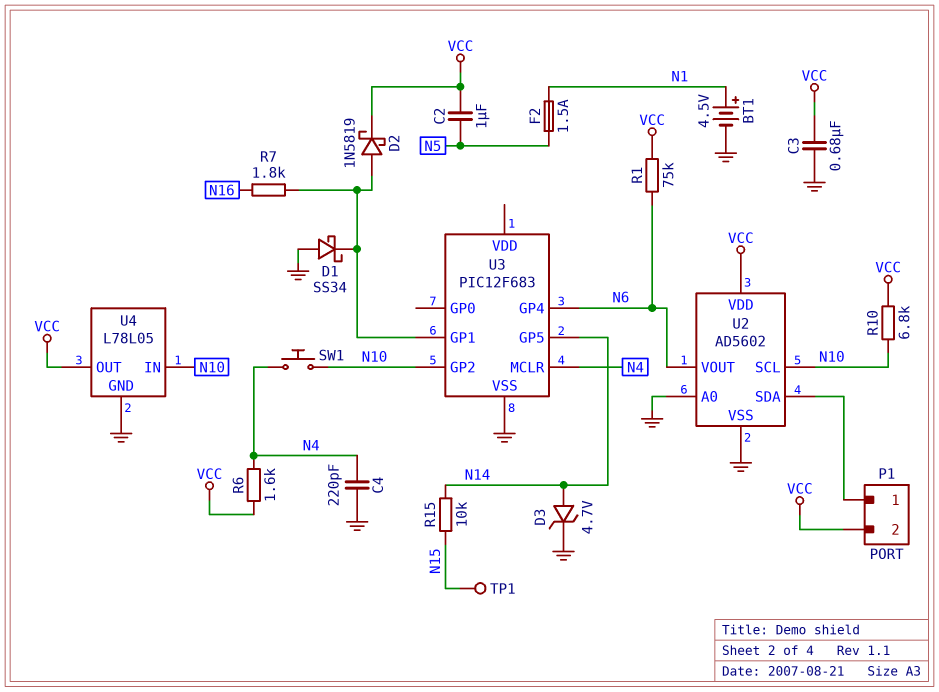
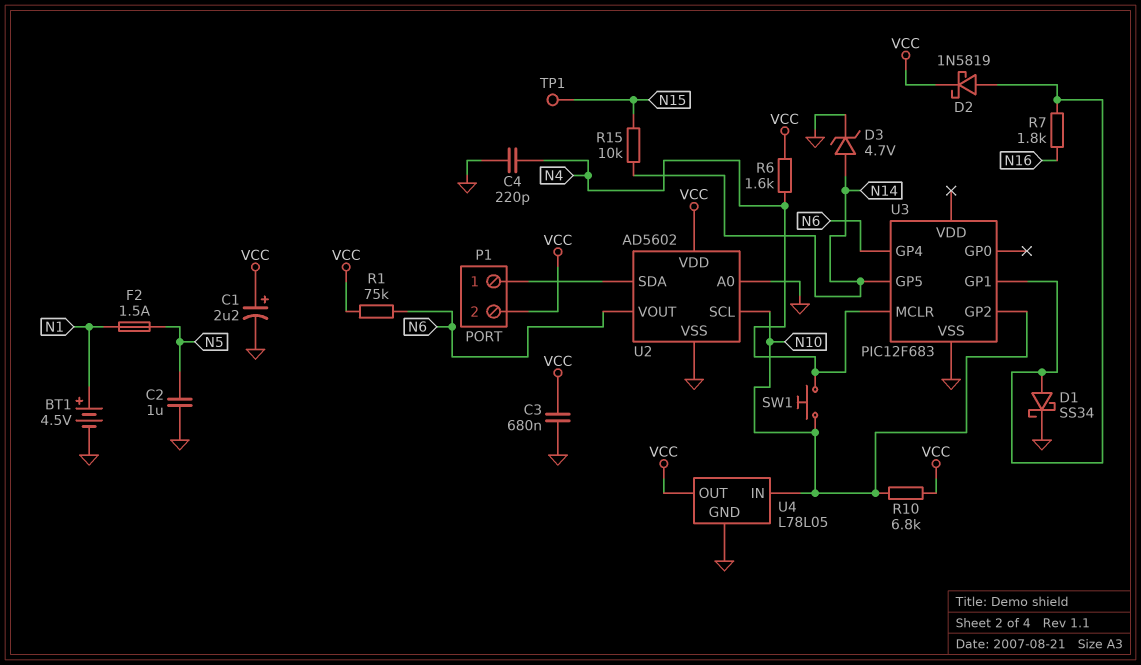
C1: none -> 2.2uF (plus VCC, minus GND)
C2: 1uF (N5, VCC) -> 1uF (GND, N5)
D1: schottky SS34 (A GND, K U3/GP1) -> schottky SS34 (A U3/GP1, K GND)

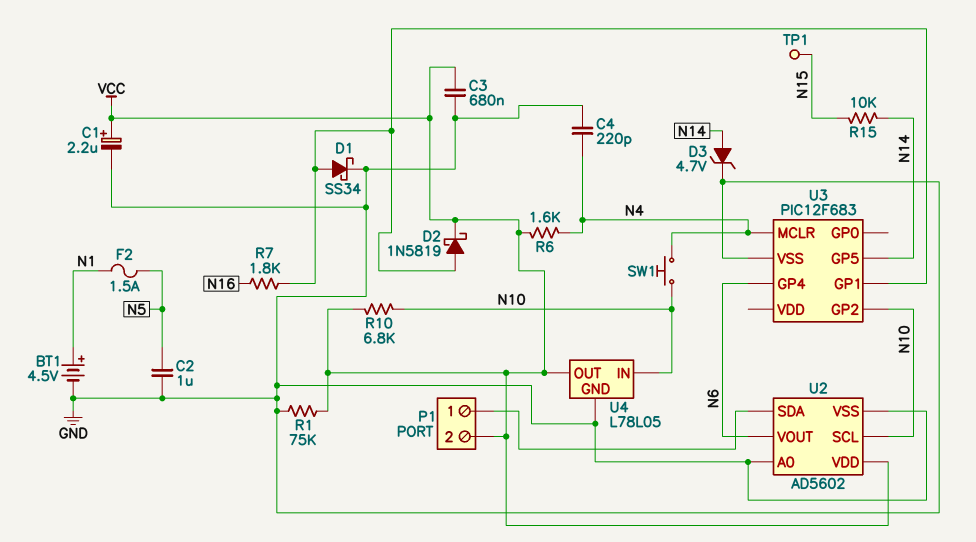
R1: 75k (N6, VCC) -> 75k (GND, VCC)

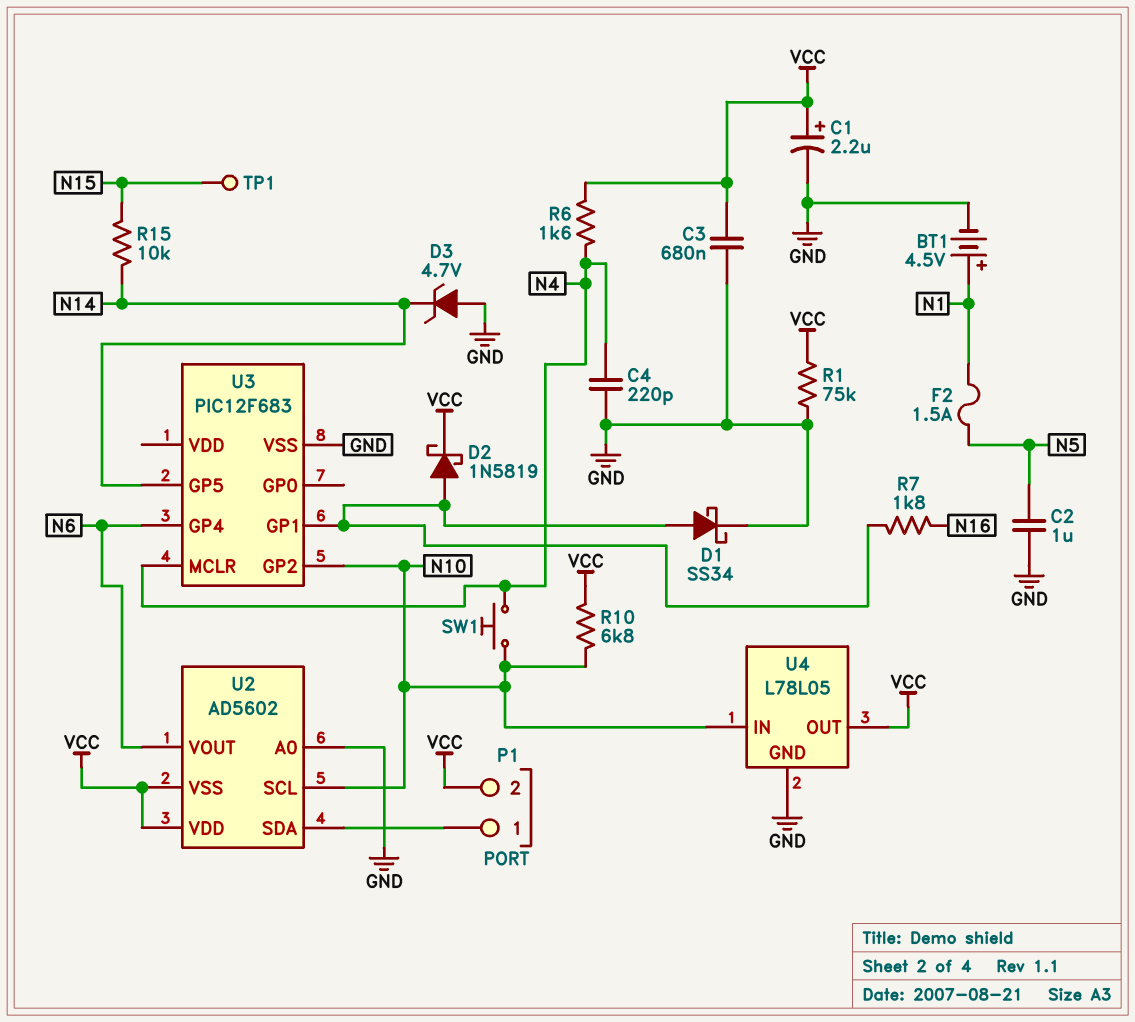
D3: zener 4.7V (A N14, K GND) -> zener 4.7V (A GND, K N14)
U2 pin VSS: GND -> VCC

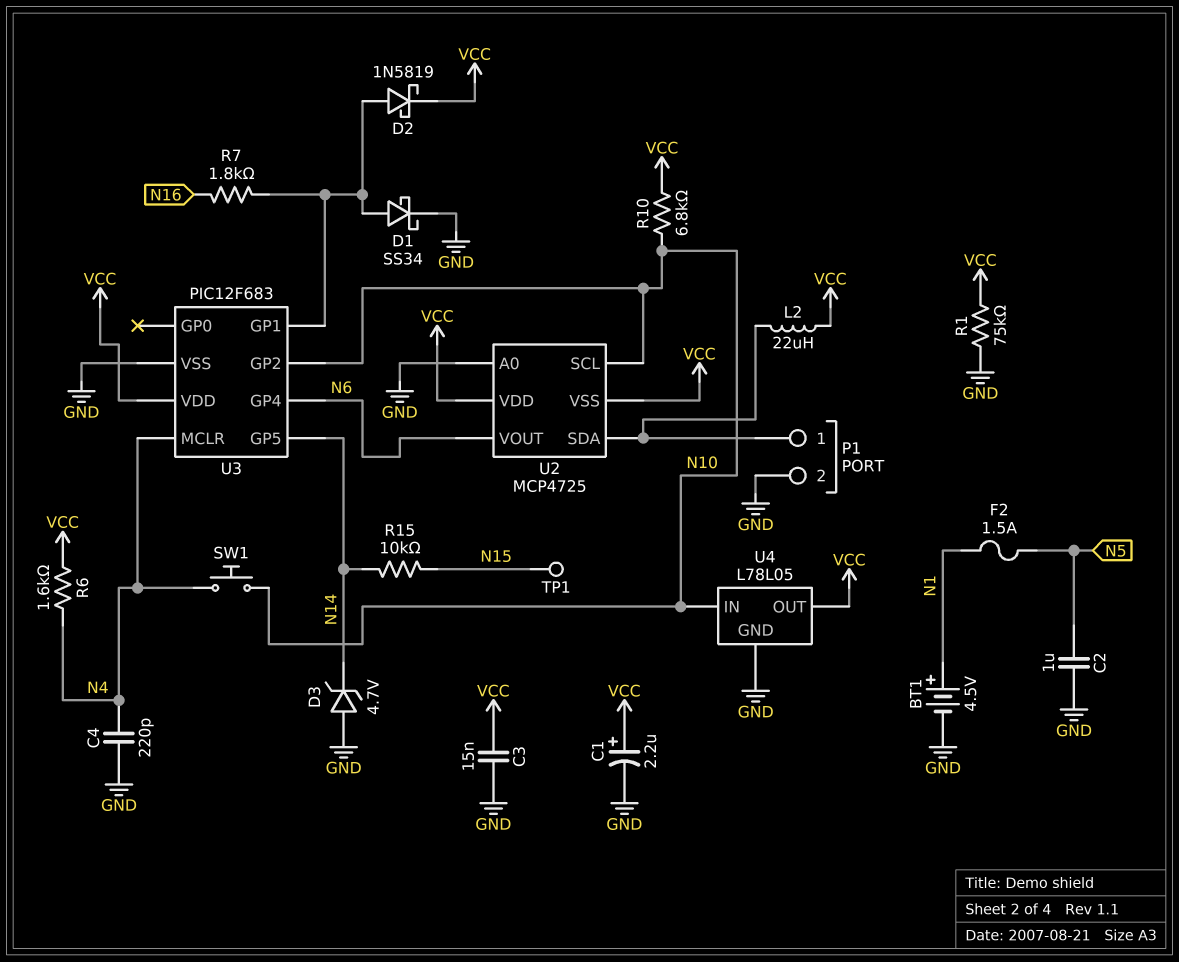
C3: 680nF (GND, VCC) -> 15nF (GND, VCC)
L2: none -> 22uH (P1/1, VCC)
P1 pin 2: VCC -> GND
U2: AD5602 -> MCP4725
U3 pin VDD: none -> VCC

